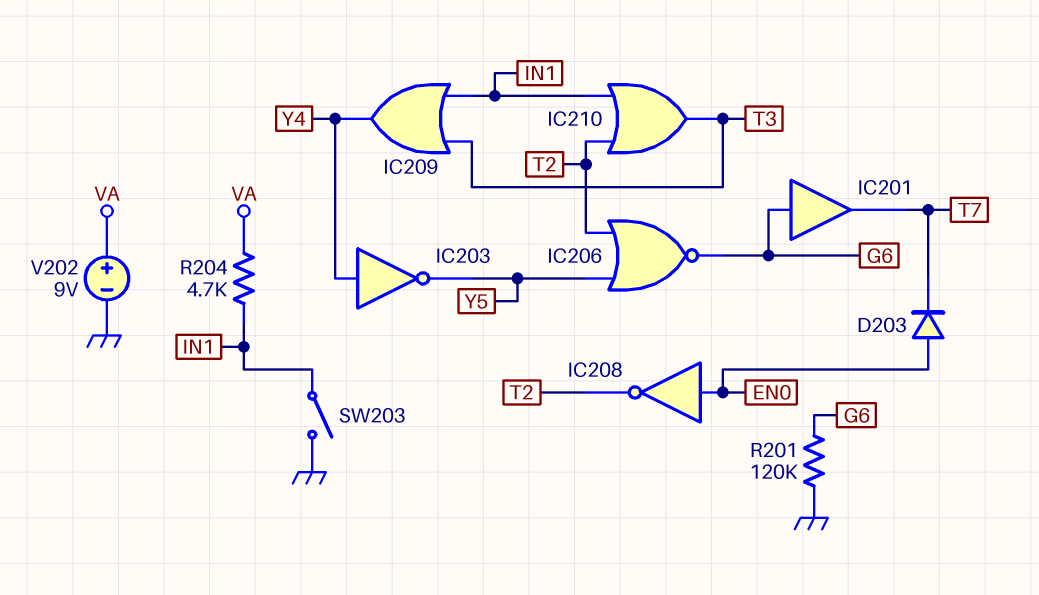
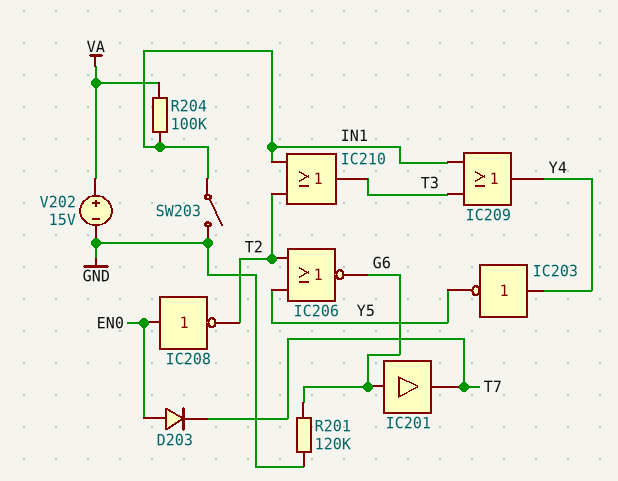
R204: 4.7k (IN1, VA) -> 100k (IN1, VA)
V202: 9V (plus VA, minus GND) -> 15V (plus VA, minus GND)

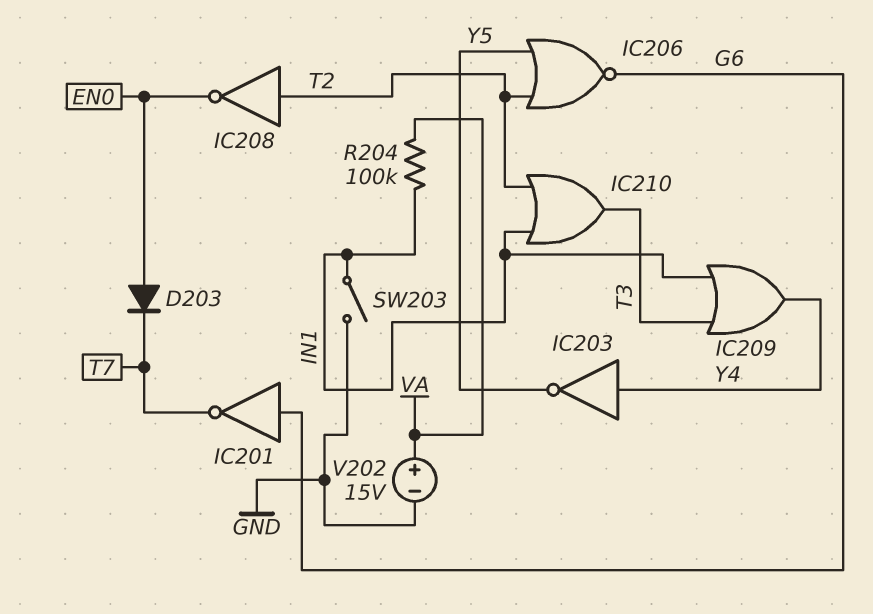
IC201: buffer (in G6, out T7) -> NOT (in G6, out T7)
IC208: NOT (in EN0, out T2) -> NOT (in T2, out EN0)
R201: 120k (G6, GND) -> none

